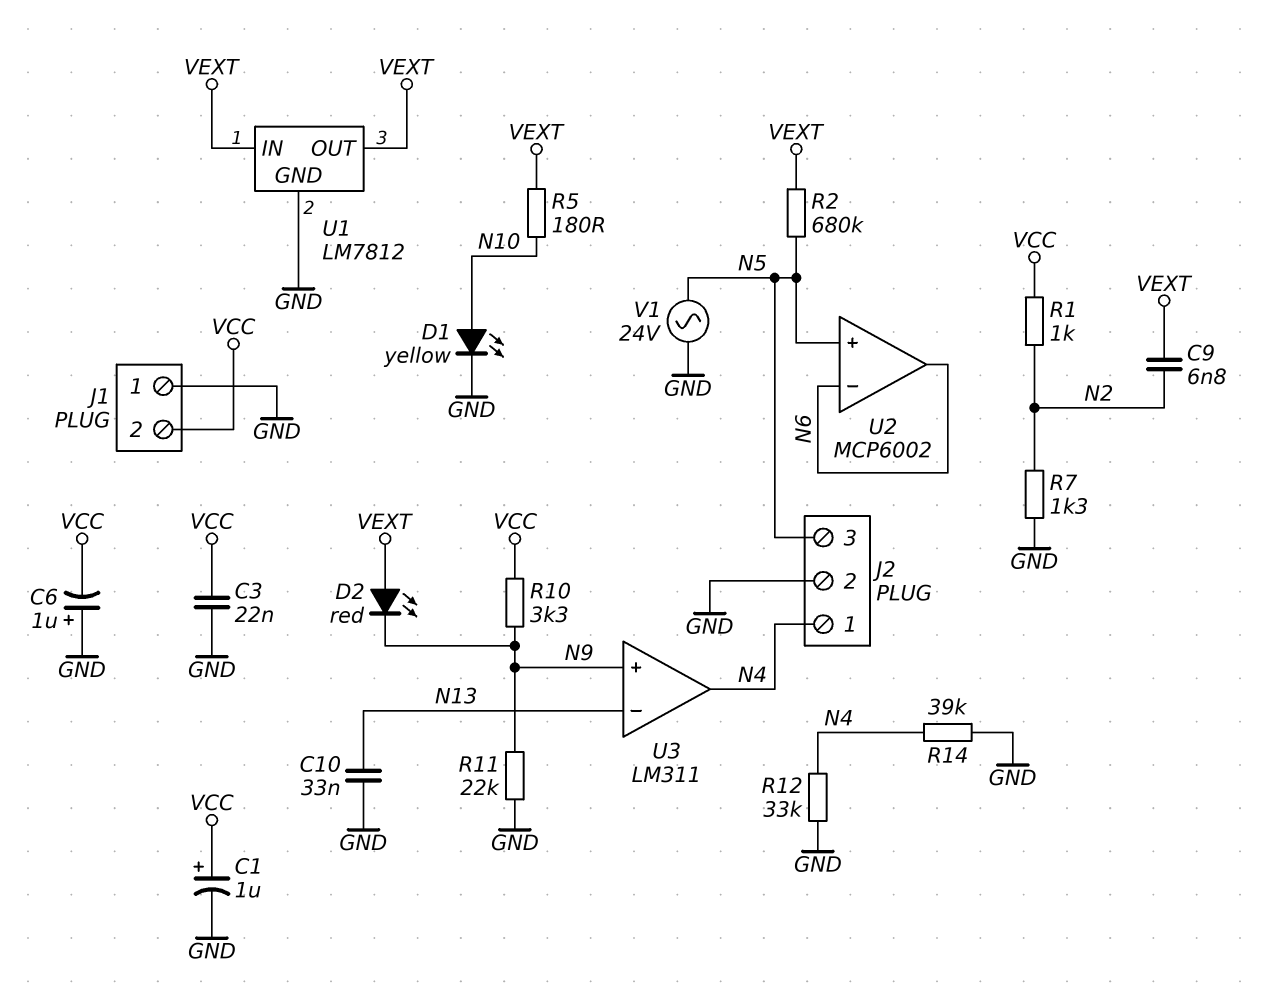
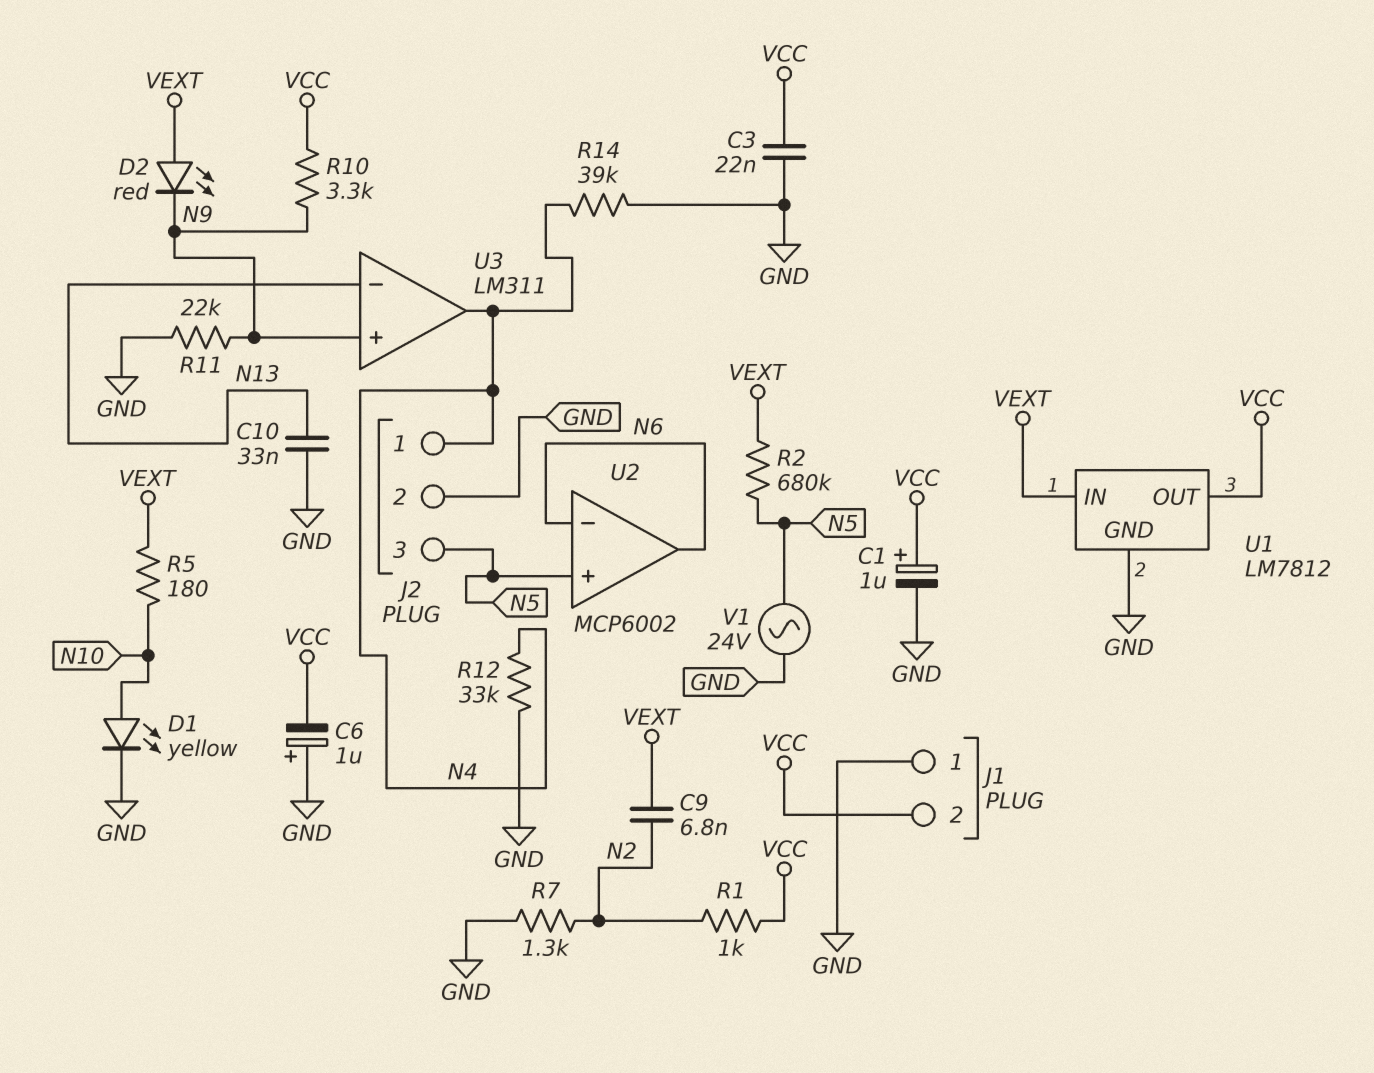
U1 pin OUT: VEXT -> VCC

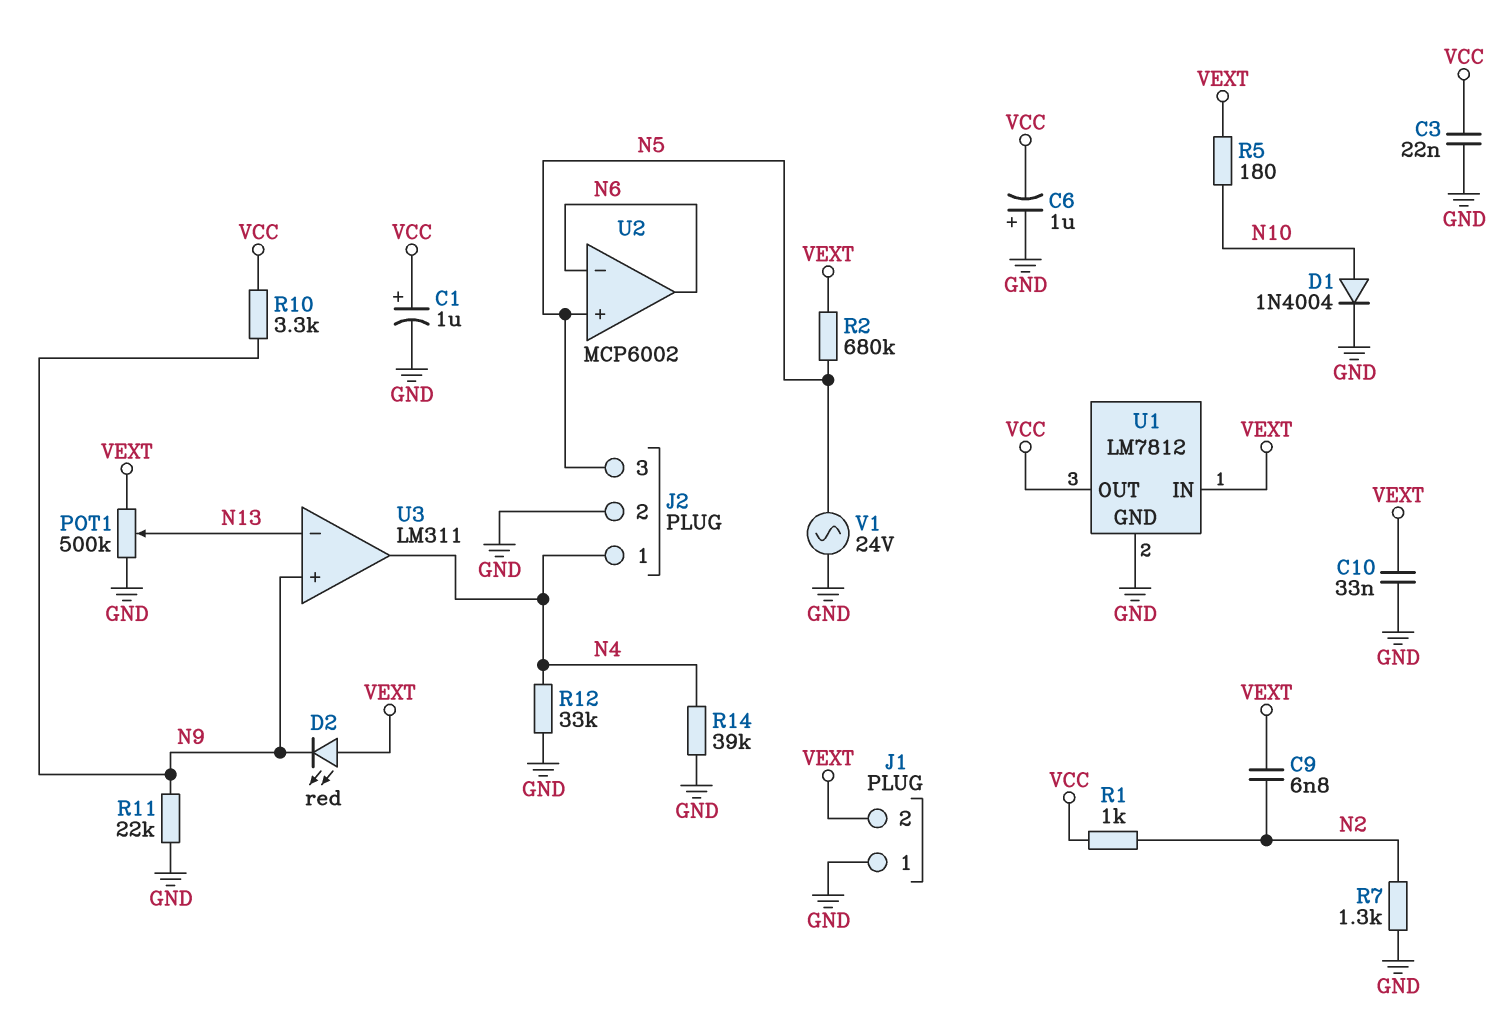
C10: 33nF (GND, N13) -> 33nF (GND, VEXT)
D1: LED yellow (A N10, K GND) -> diode 1N4004 (A N10, K GND)
J1 pin 2: VCC -> VEXT
POT1: none -> 500k (GND, VEXT, wiper N13)

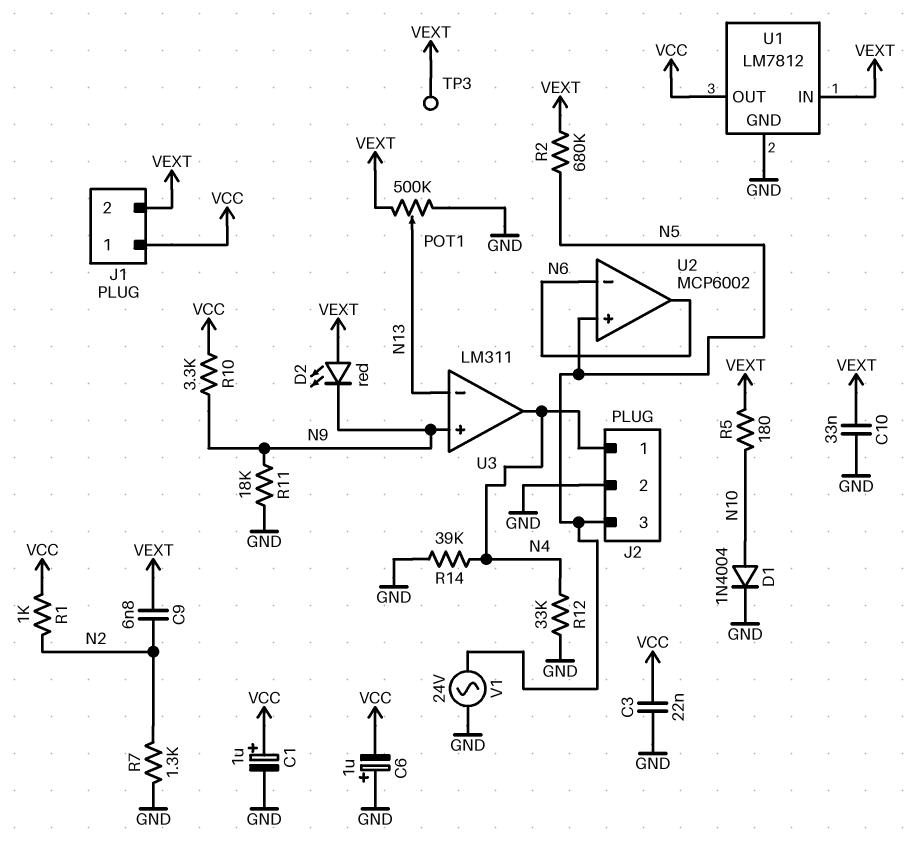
J1 pin 1: GND -> VCC
R11: 22k (GND, N9) -> 18k (GND, N9)
TP3: none -> test point (VEXT)

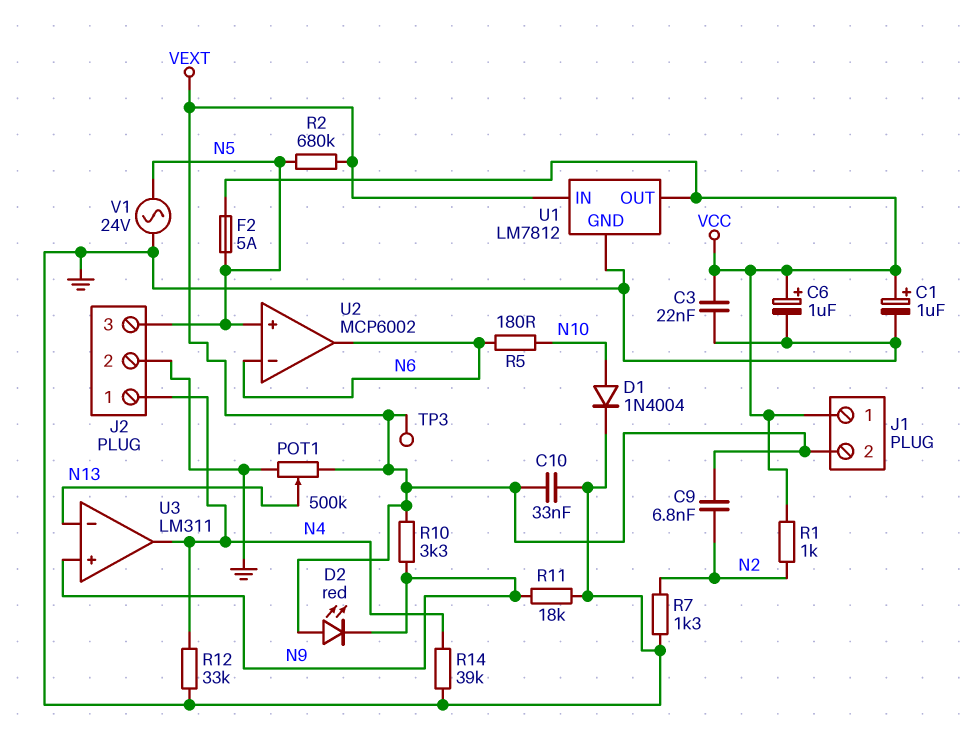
C6: 1uF (plus GND, minus VCC) -> 1uF (plus VCC, minus GND)
F2: none -> 5A (N5, VCC)
R5: 180 (N10, VEXT) -> 180 (N6, N10)
R10: 3.3k (N9, VCC) -> 3.3k (N9, VEXT)

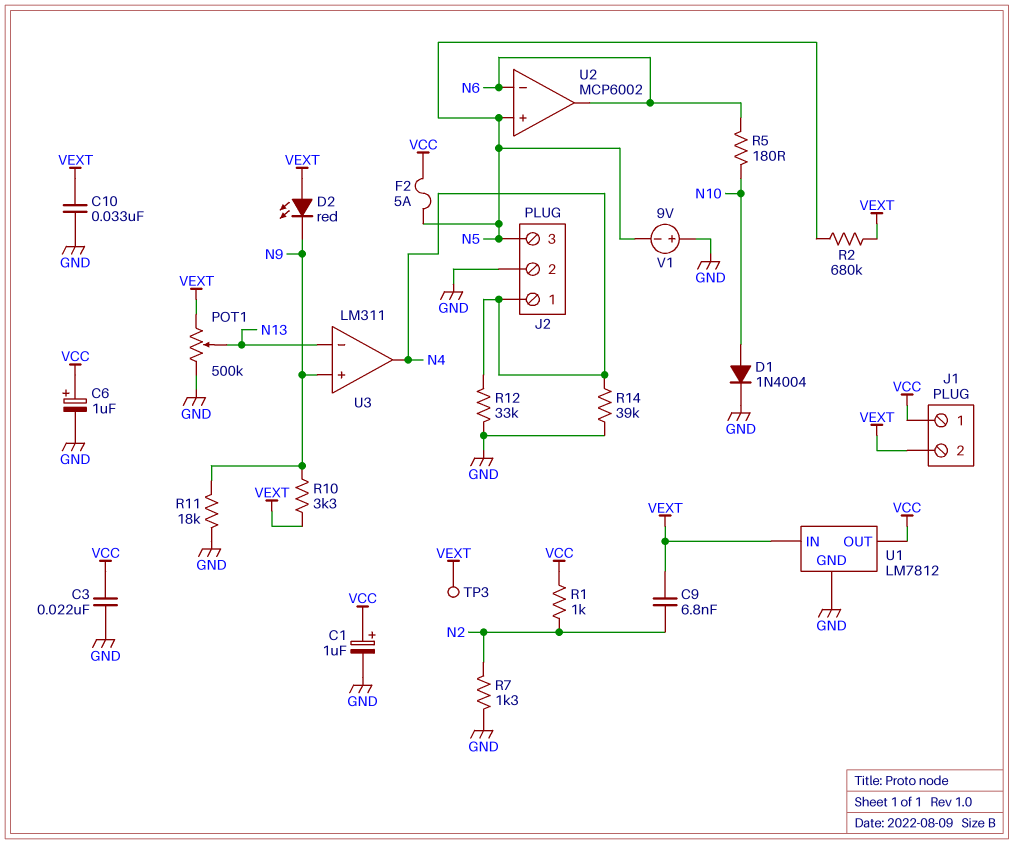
V1: AC 24V (GND, N5) -> 9V (plus GND, minus N5)

